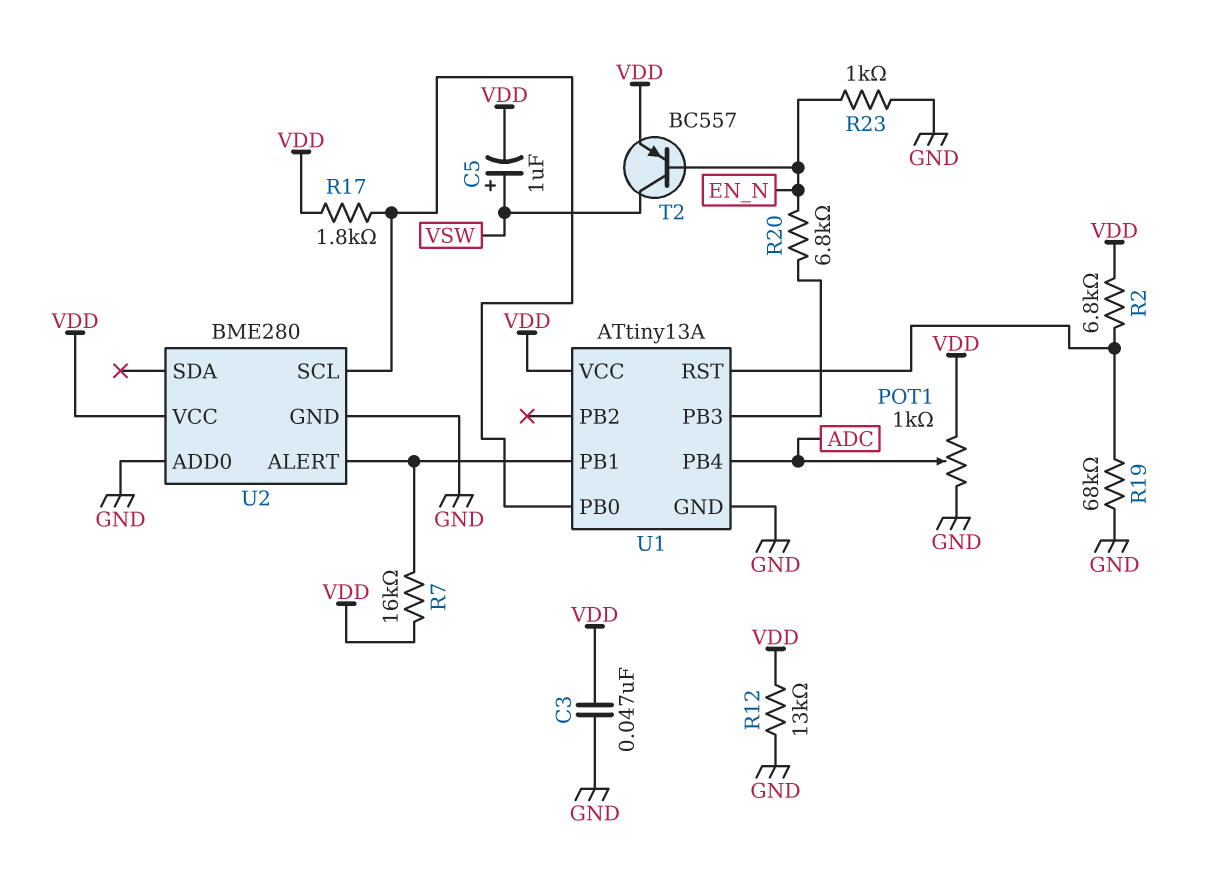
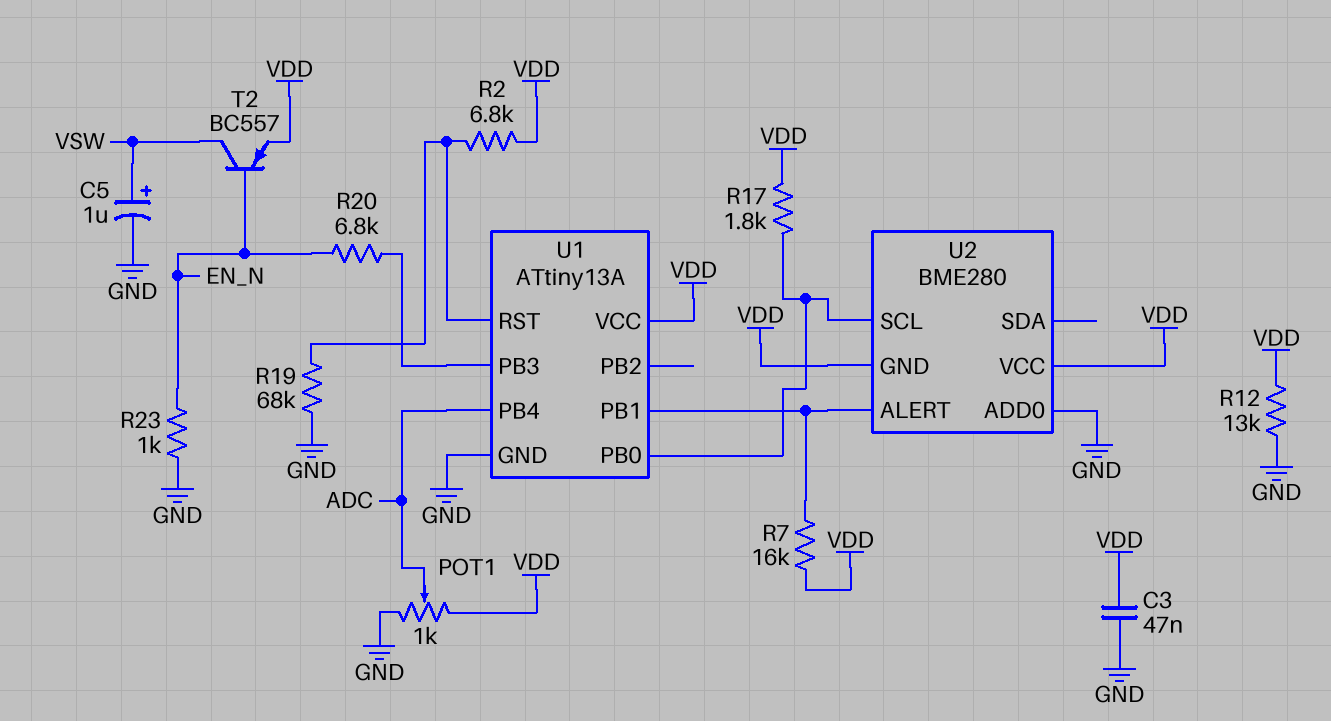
C5: 1uF (plus VSW, minus VDD) -> 1uF (plus VSW, minus GND)
U2 pin GND: GND -> VDD

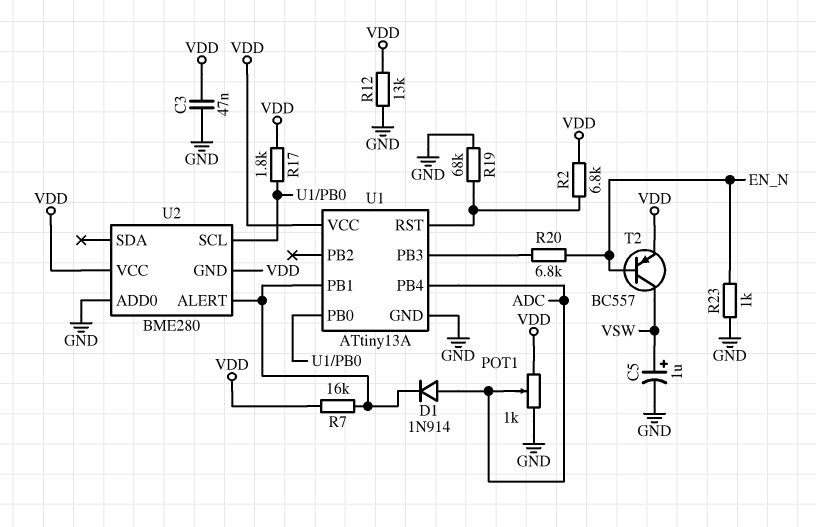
D1: none -> diode 1N914 (A ADC, K U1/PB1)

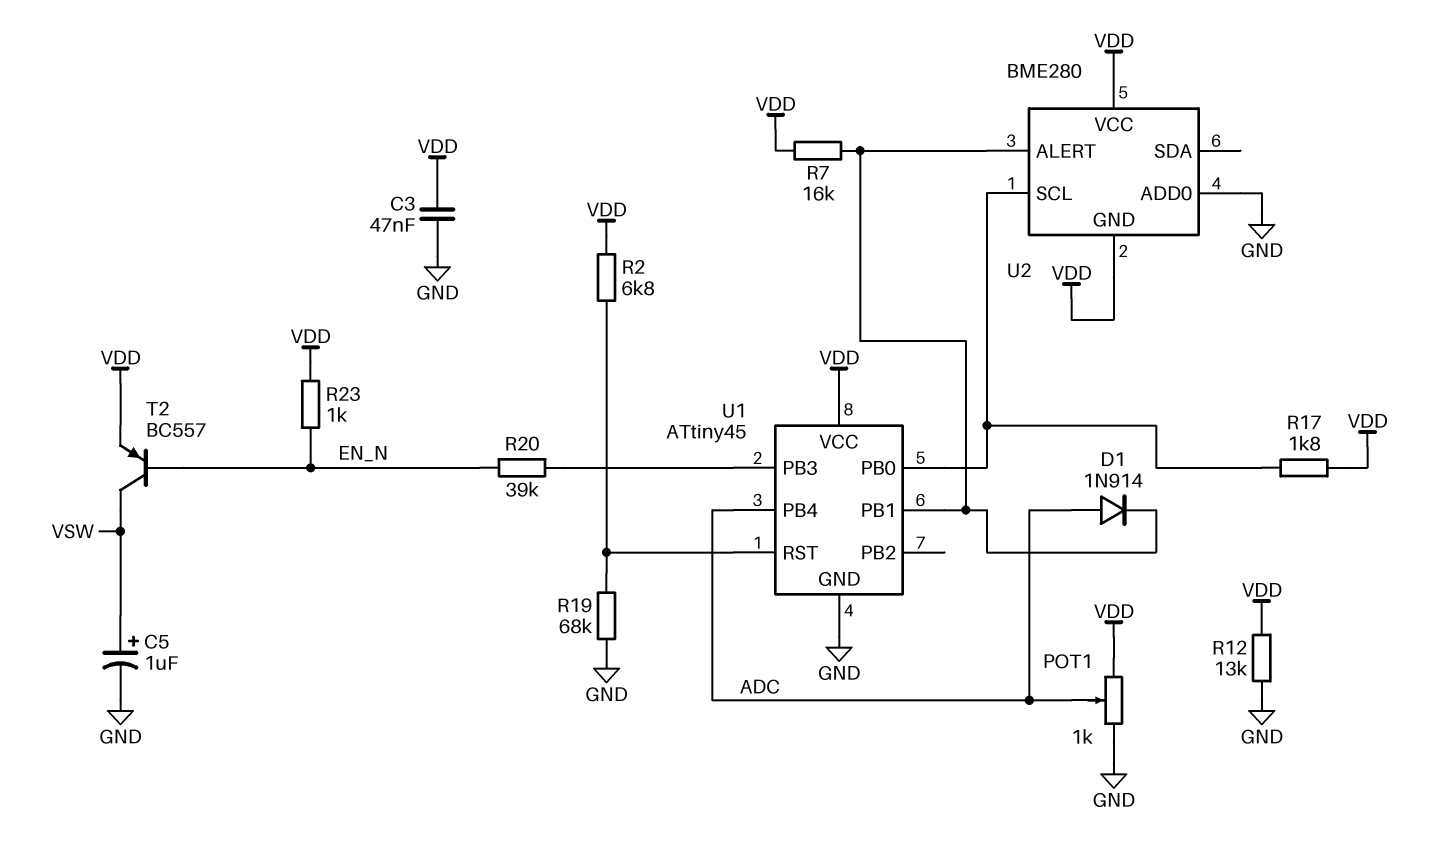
R20: 6.8k (EN_N, U1/PB3) -> 39k (EN_N, U1/PB3)
R23: 1k (EN_N, GND) -> 1k (EN_N, VDD)
U1: ATtiny13A -> ATtiny45

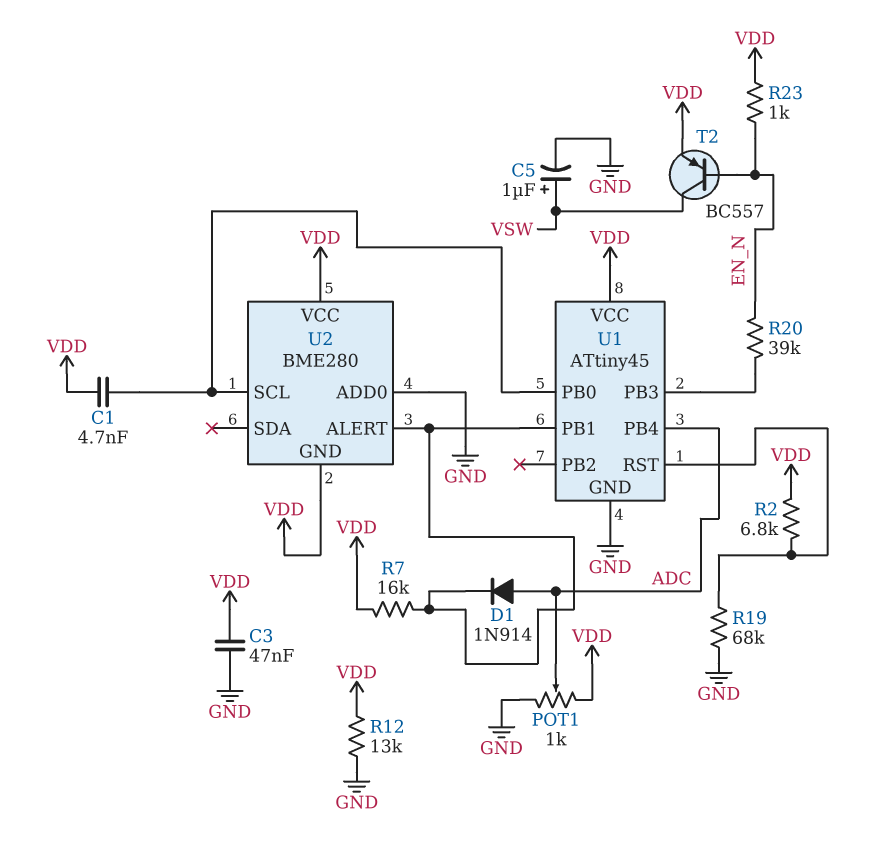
C1: none -> 4.7nF (U1/PB0, VDD)
R17: 1.8k (U1/PB0, VDD) -> none

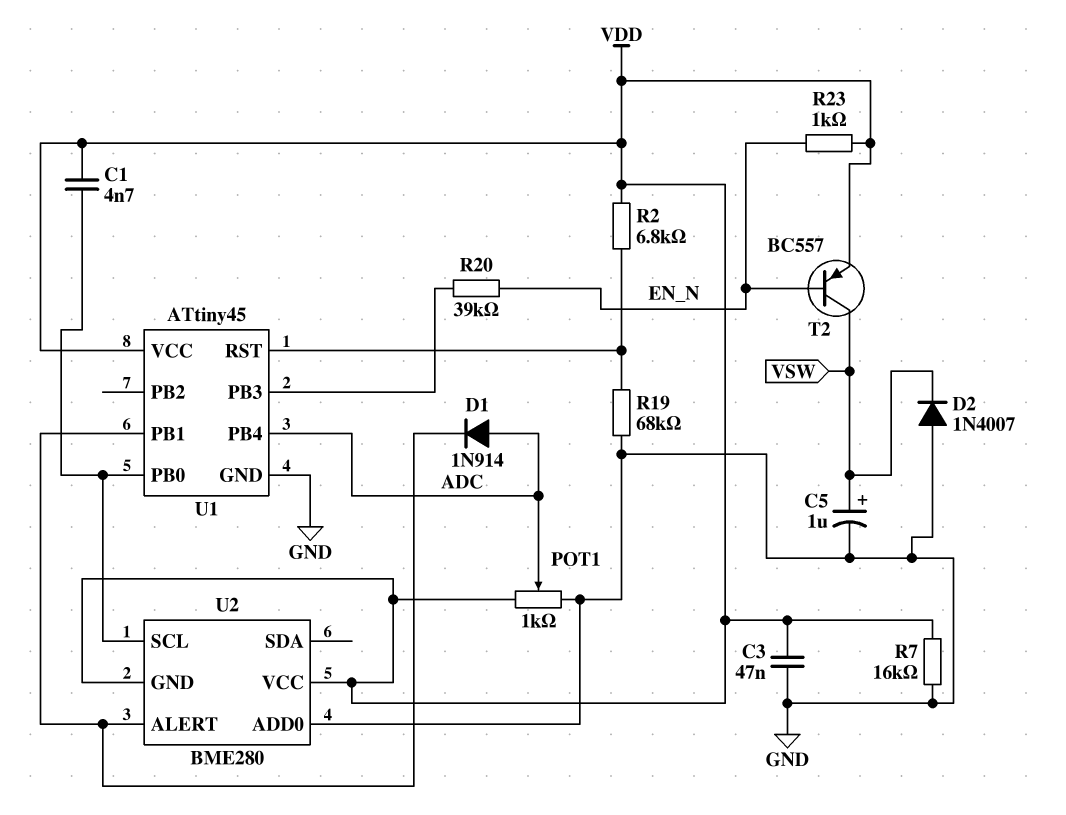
D2: none -> diode 1N4007 (A GND, K VSW)
R7: 16k (U1/PB1, VDD) -> 16k (GND, VDD)
R12: 13k (GND, VDD) -> none

